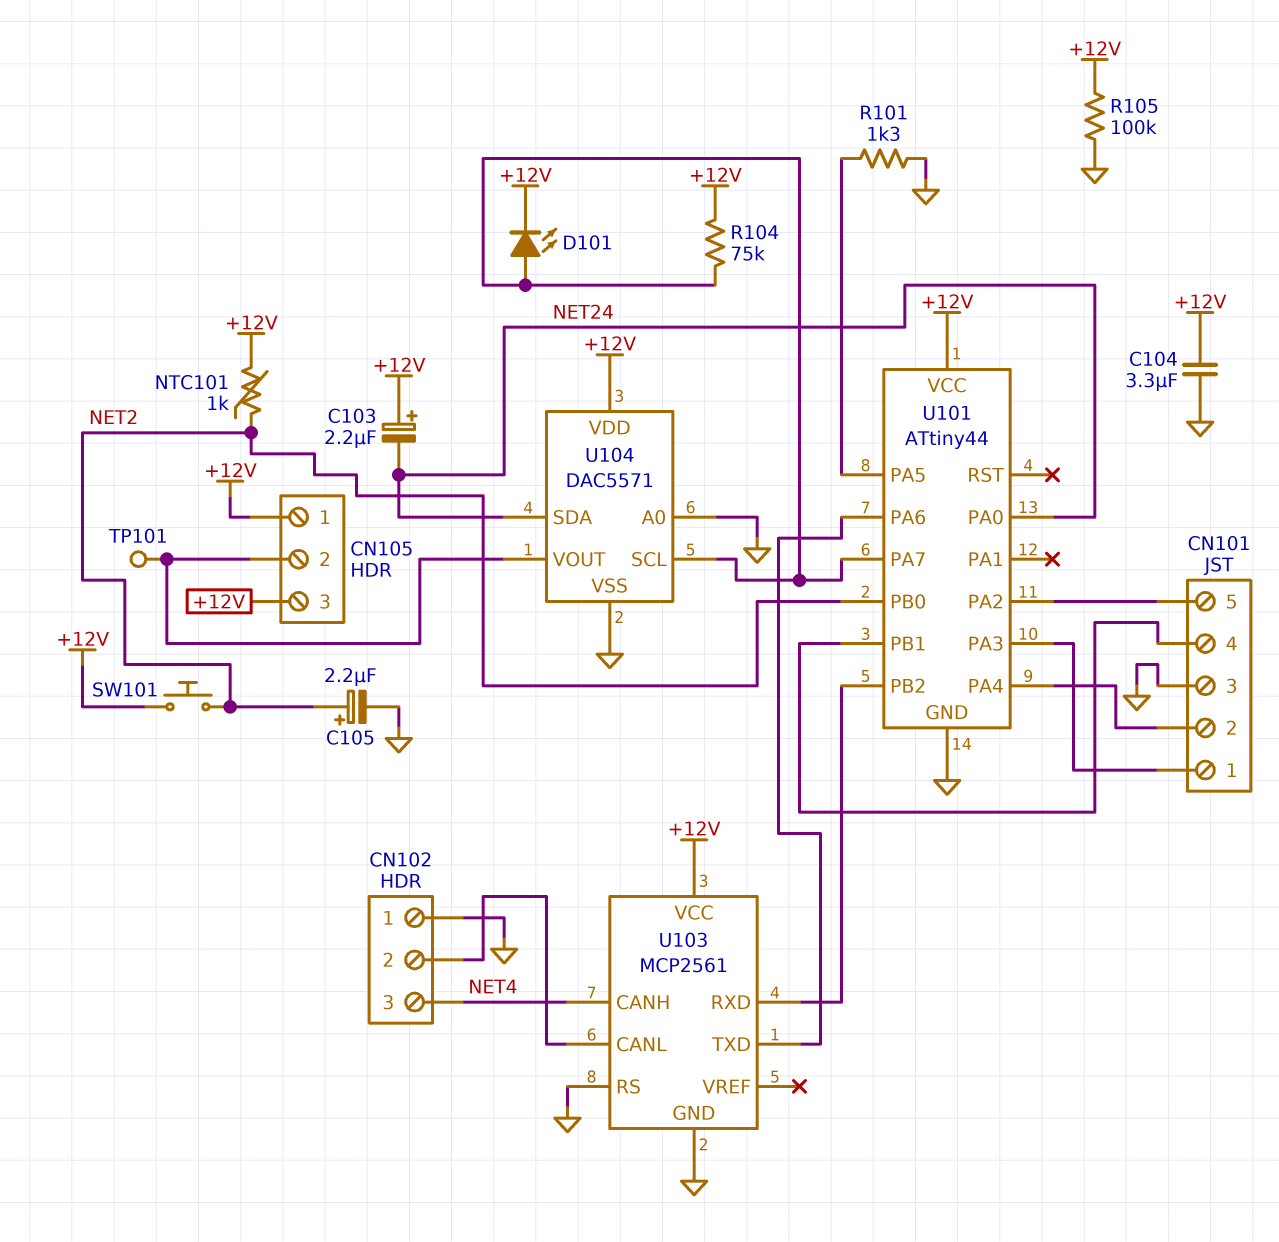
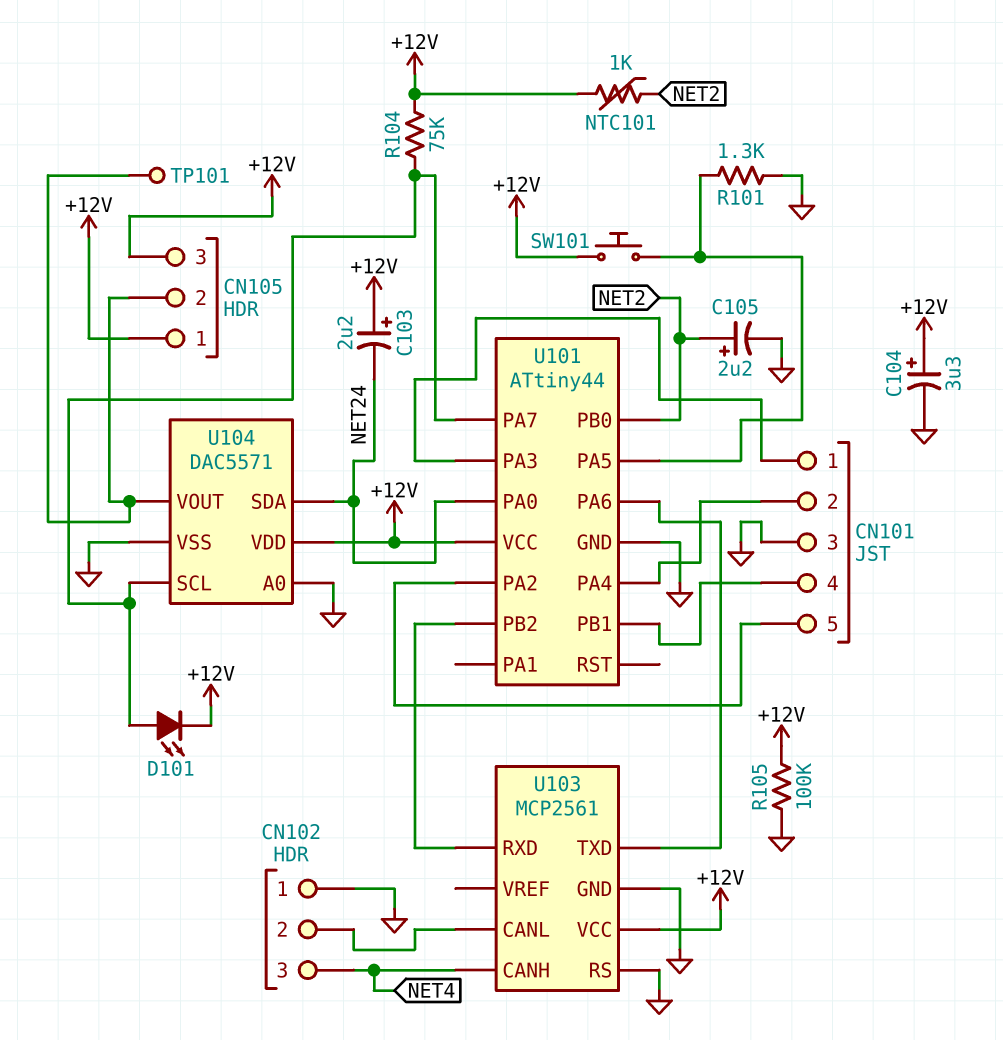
C104: 3.3uF (+12V, GND) -> 3.3uF (plus +12V, minus GND)
SW101: button (+12V, NET2) -> button (+12V, U101/PA5)

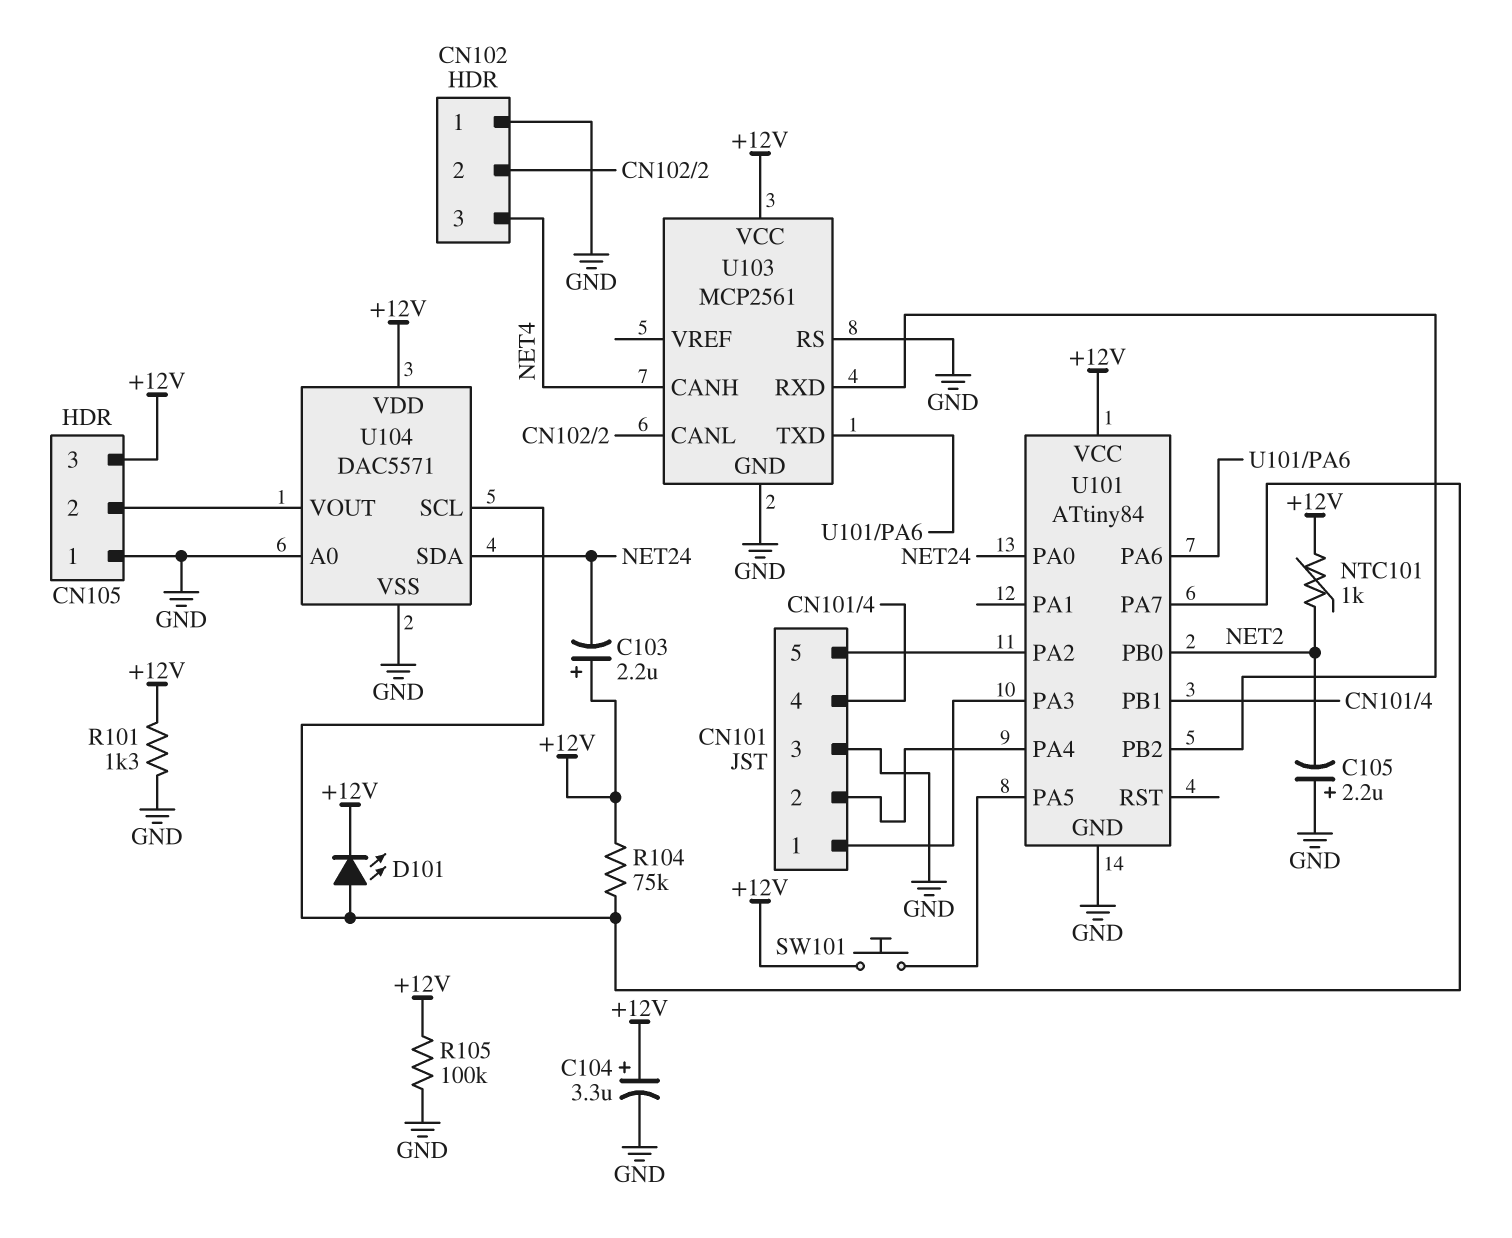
C105: 2.2uF (plus NET2, minus GND) -> 2.2uF (plus GND, minus NET2)
CN105 pin 1: +12V -> GND
R101: 1.3k (GND, U101/PA5) -> 1.3k (+12V, GND)
TP101: test point (CN105/2) -> none
U101: ATtiny44 -> ATtiny84

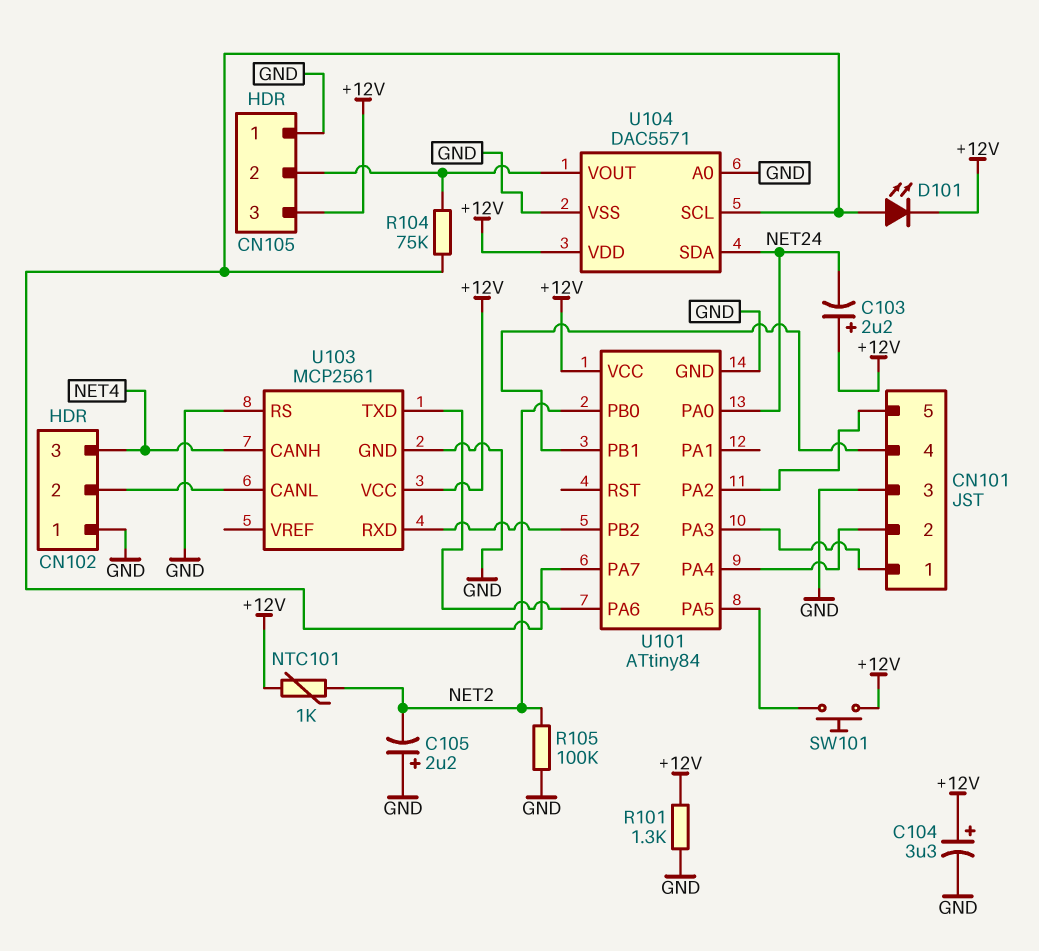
R104: 75k (+12V, U101/PA7) -> 75k (CN105/2, U101/PA7)
R105: 100k (+12V, GND) -> 100k (GND, NET2)

